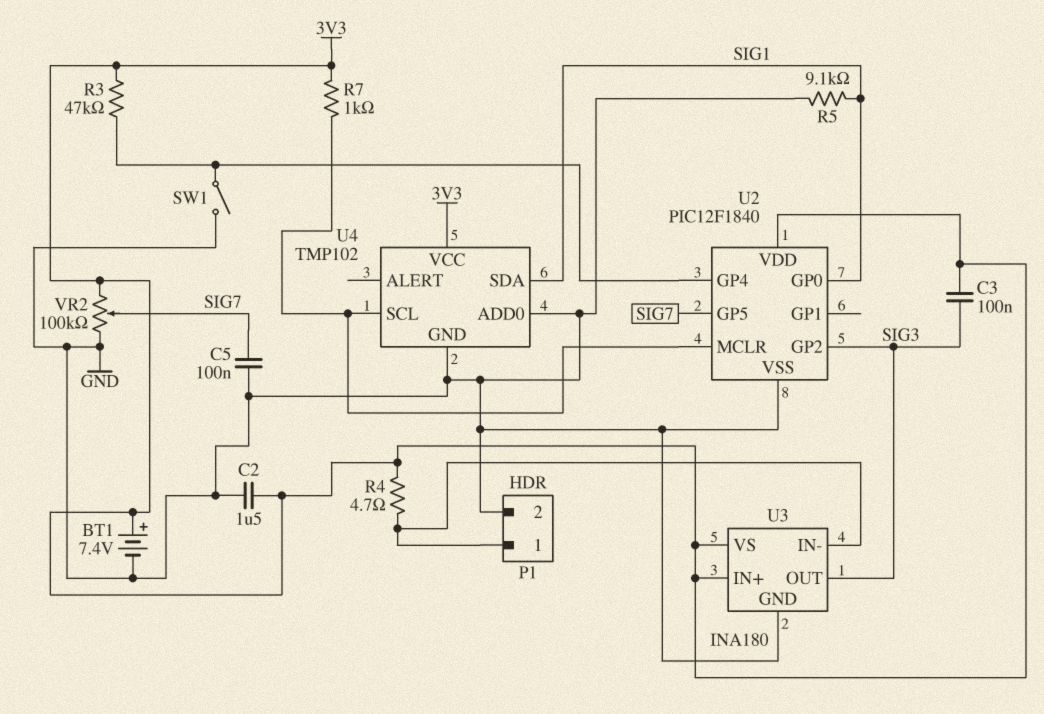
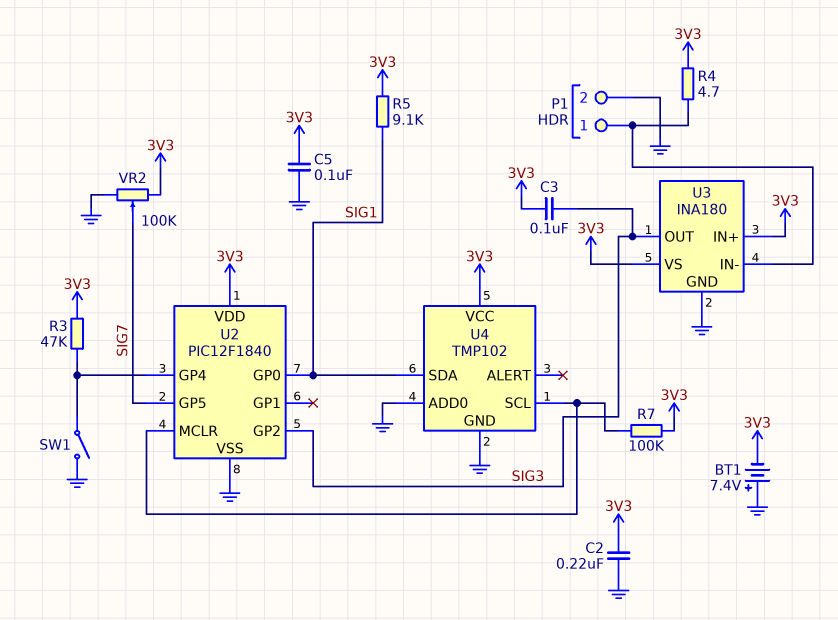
BT1: 7.4V (plus 3V3, minus GND) -> 7.4V (plus GND, minus 3V3)
C2: 1.5uF (3V3, GND) -> 220nF (3V3, GND)
C5: 100nF (GND, SIG7) -> 100nF (3V3, GND)
R5: 9.1k (GND, SIG1) -> 9.1k (3V3, SIG1)
R7: 1k (3V3, U2/MCLR) -> 100k (3V3, U2/MCLR)

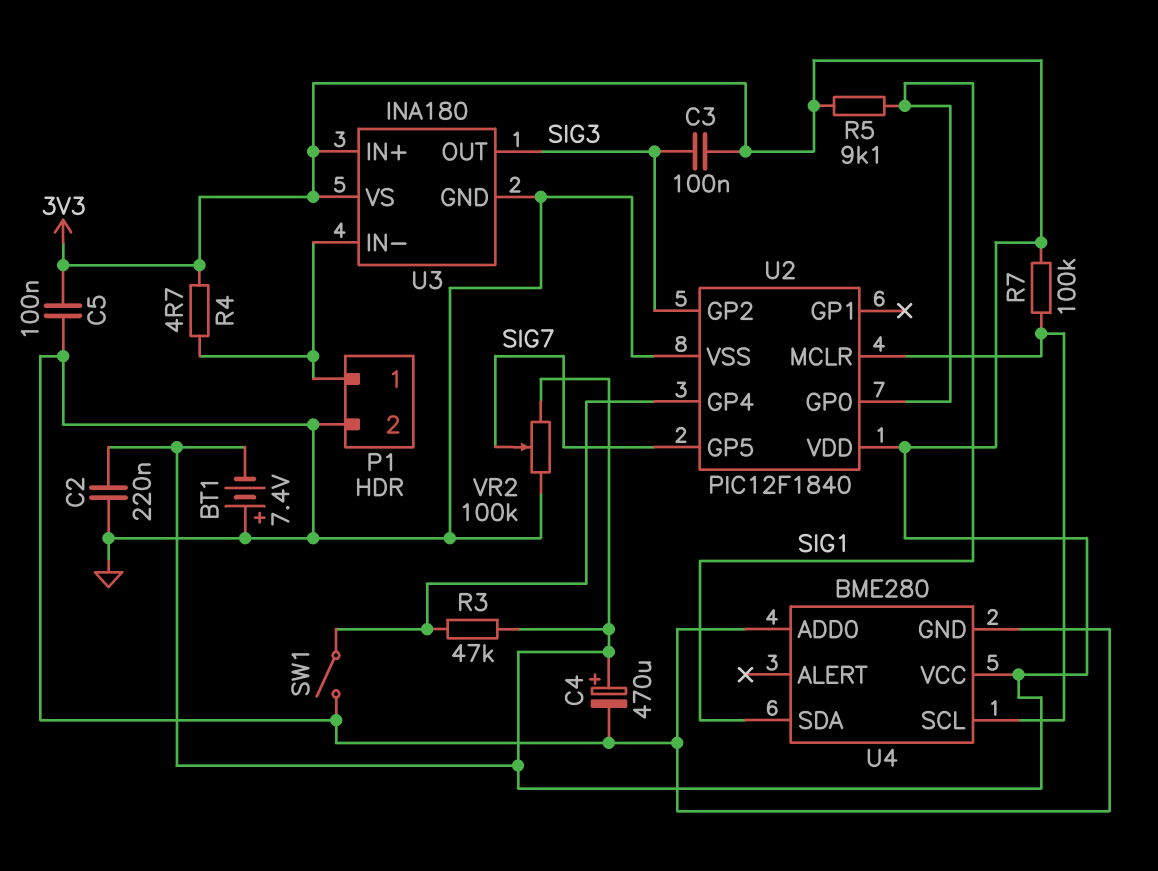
C4: none -> 470uF (plus 3V3, minus GND)
U4: TMP102 -> BME280

